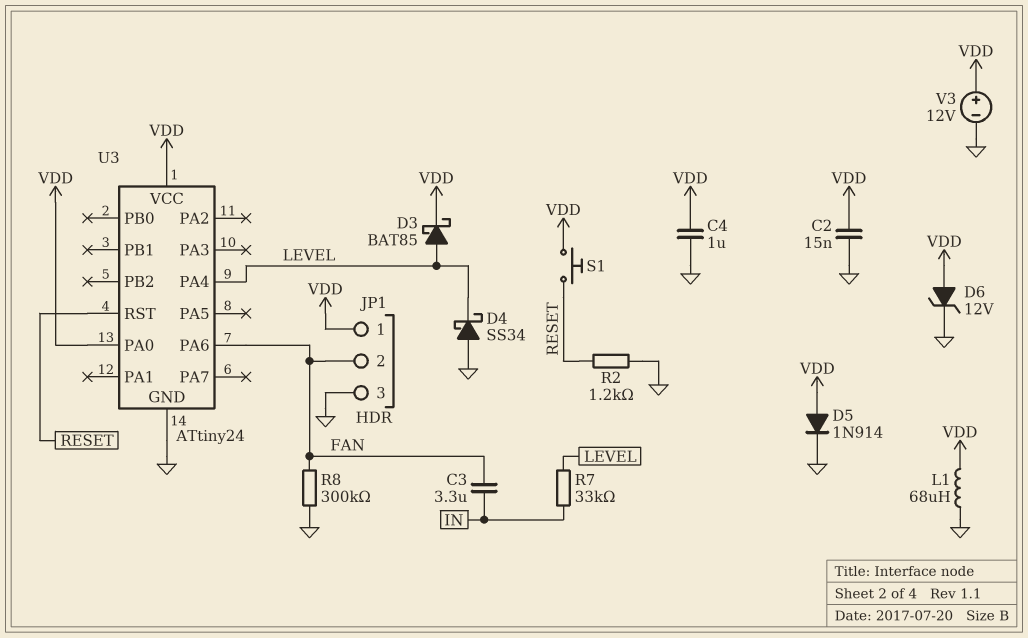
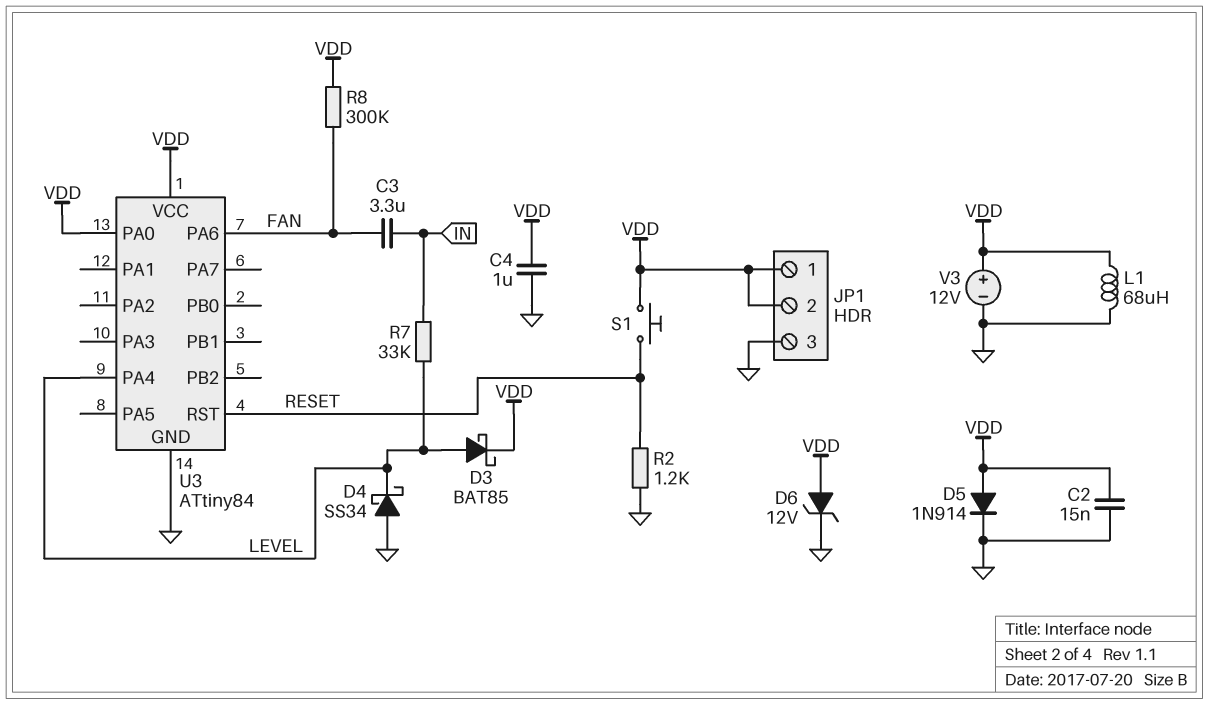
JP1 pin 2: FAN -> VDD
R8: 300k (FAN, GND) -> 300k (FAN, VDD)
U3: ATtiny24 -> ATtiny84

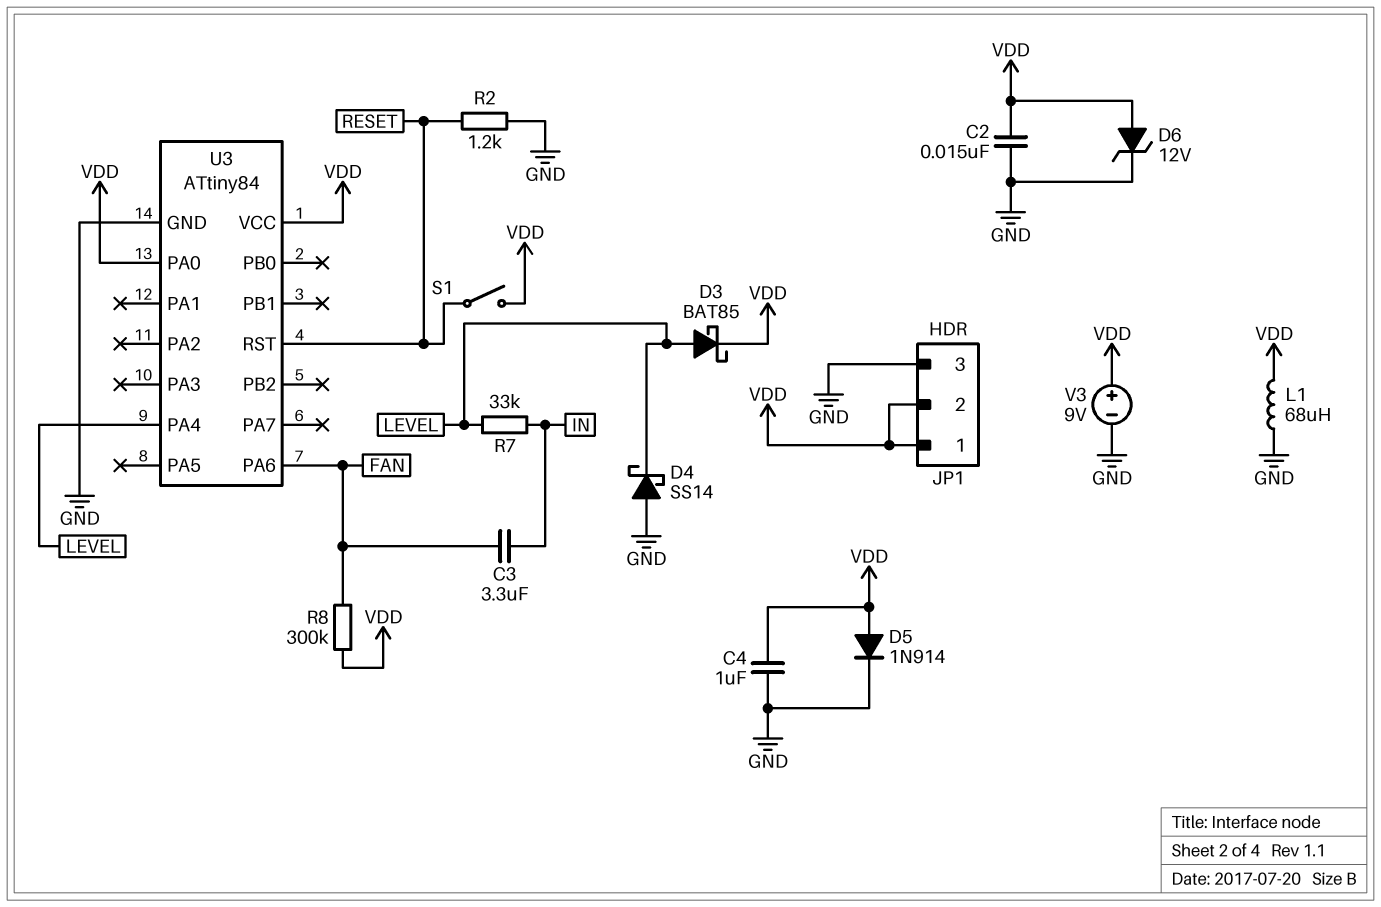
D4: schottky SS34 (A GND, K LEVEL) -> schottky SS14 (A GND, K LEVEL)
S1: button (RESET, VDD) -> switch (RESET, VDD)
V3: 12V (plus VDD, minus GND) -> 9V (plus VDD, minus GND)

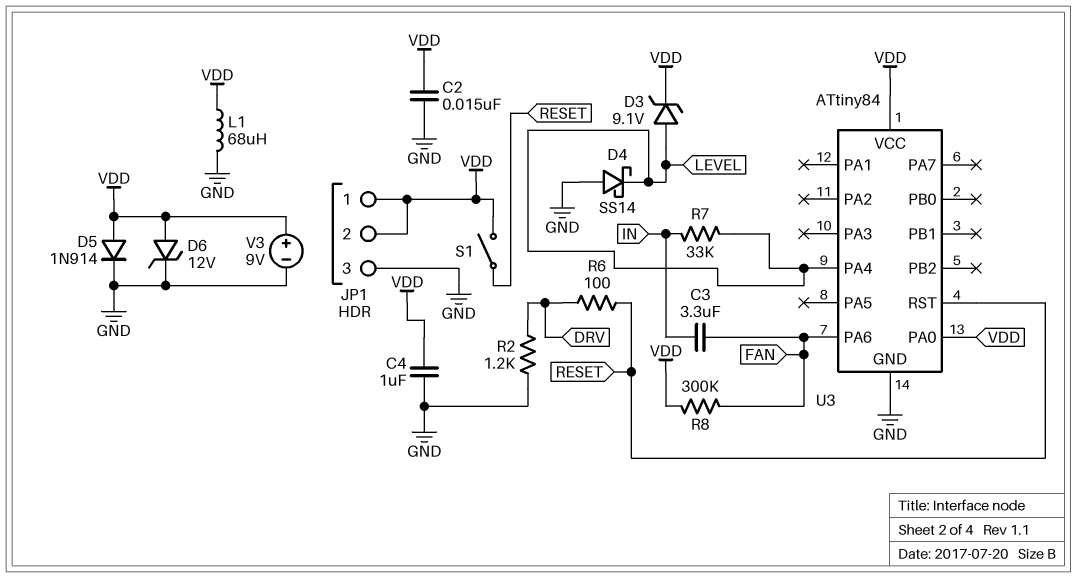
D3: schottky BAT85 (A LEVEL, K VDD) -> zener 9.1V (A LEVEL, K VDD)
R2: 1.2k (GND, RESET) -> 1.2k (DRV, GND)
R6: none -> 100 (DRV, RESET)

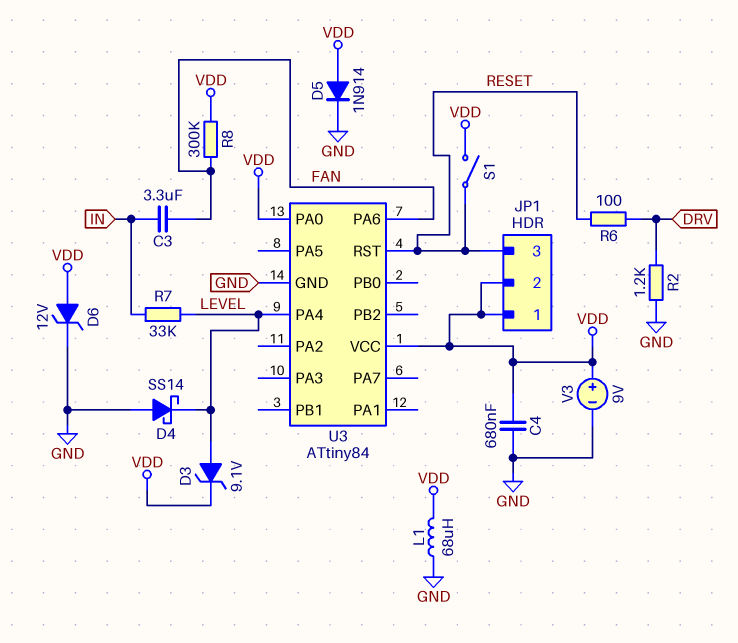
C2: 15nF (GND, VDD) -> none
C4: 1uF (GND, VDD) -> 680nF (GND, VDD)
JP1 pin 3: GND -> RESET

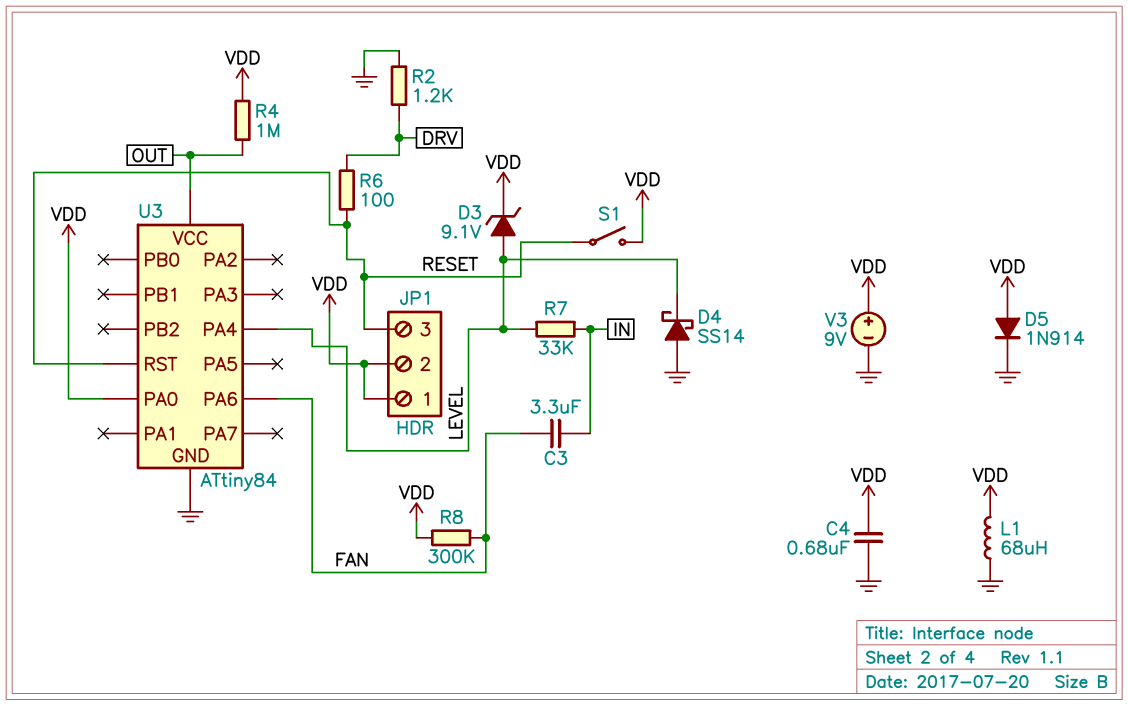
D6: zener 12V (A VDD, K GND) -> none
R4: none -> 1M (OUT, VDD)
U3 pin VCC: VDD -> OUT

